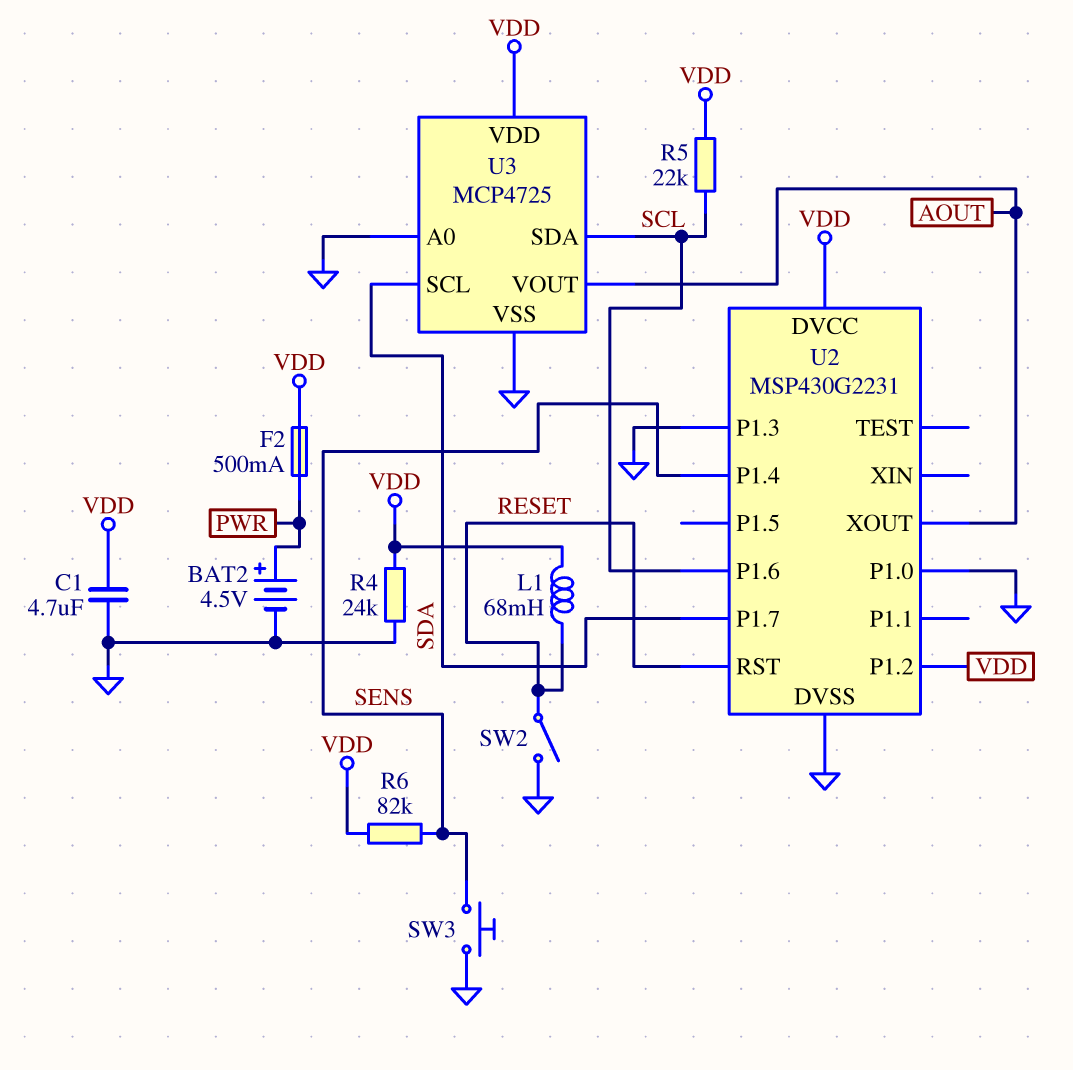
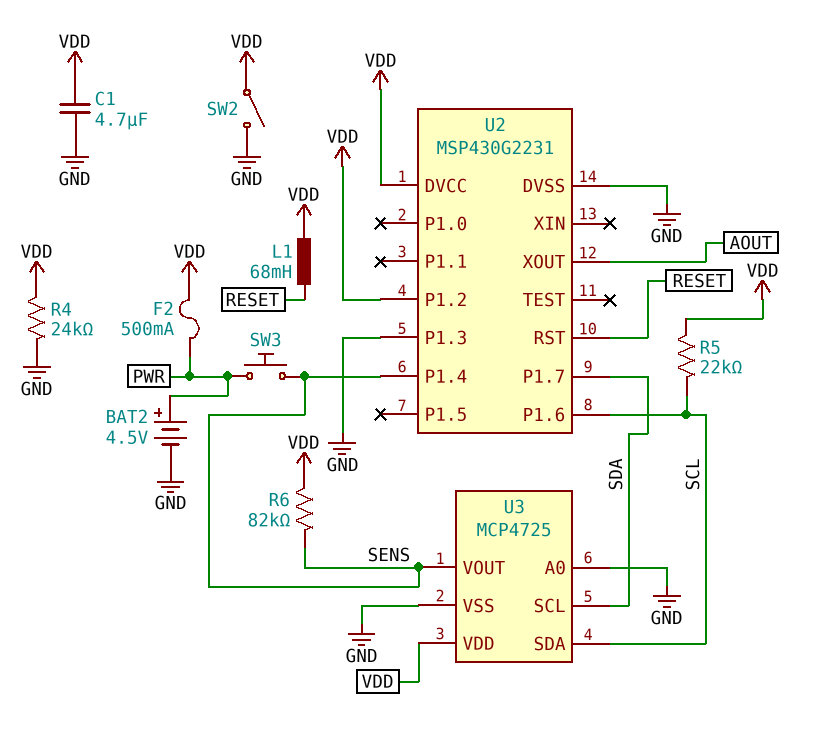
SW2: switch (GND, RESET) -> switch (GND, VDD)
SW3: button (GND, SENS) -> button (PWR, SENS)
U2 pin P1.0: GND -> none
U3 pin VOUT: AOUT -> SENS

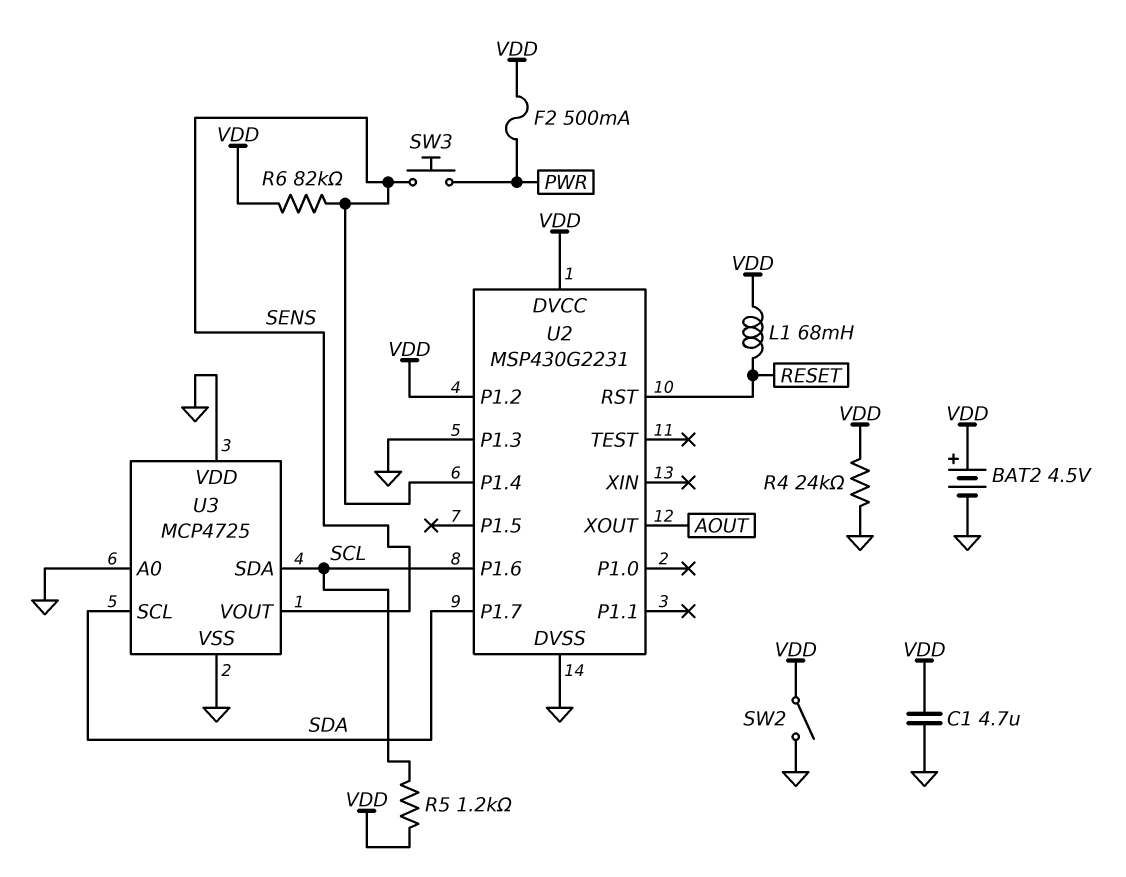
BAT2: 4.5V (plus PWR, minus GND) -> 4.5V (plus VDD, minus GND)
R5: 22k (SCL, VDD) -> 1.2k (SCL, VDD)
U3 pin VDD: VDD -> GND

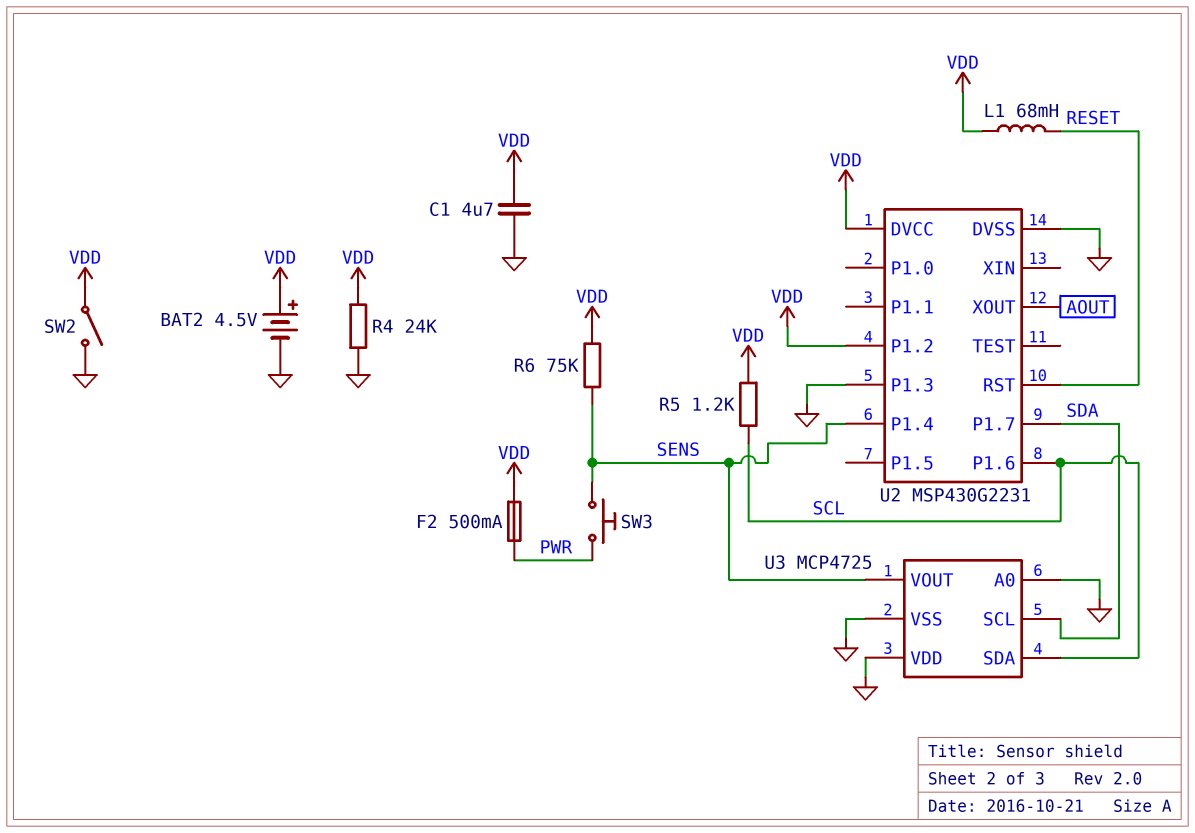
R6: 82k (SENS, VDD) -> 75k (SENS, VDD)

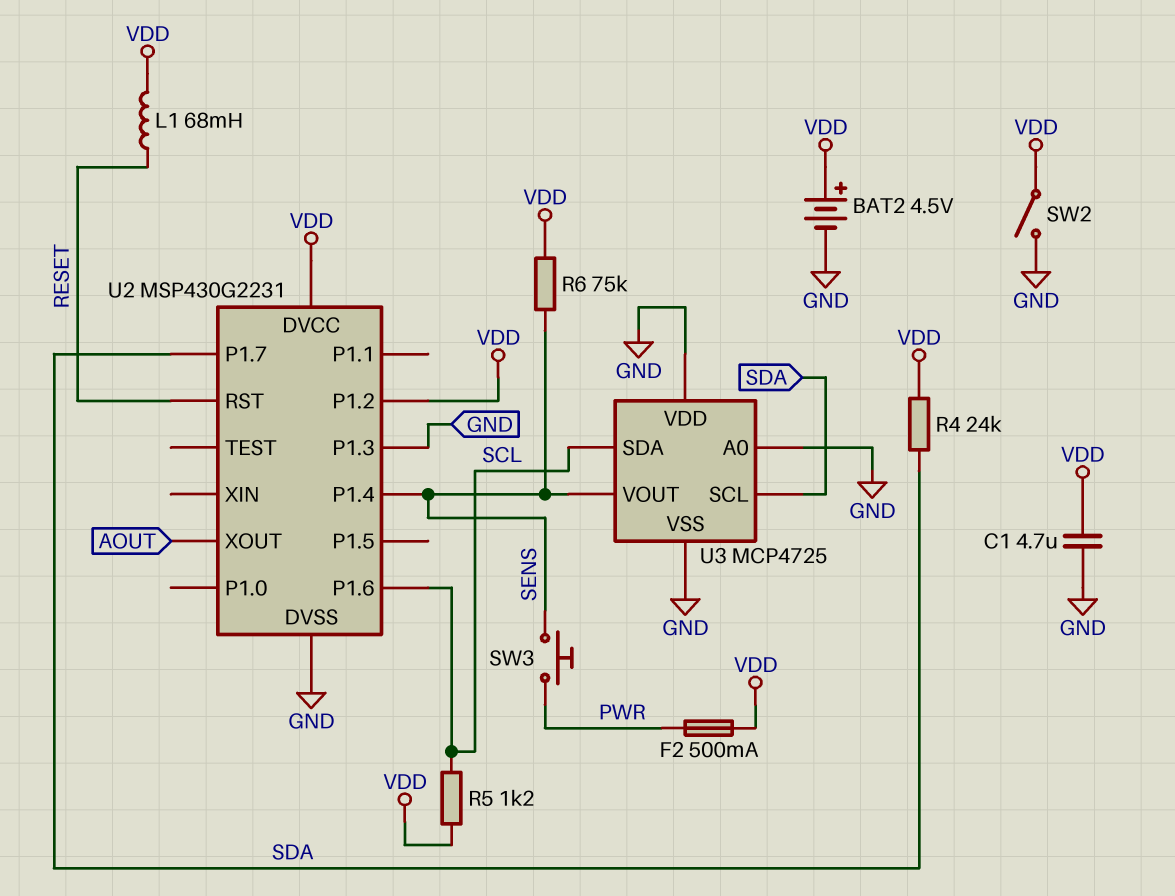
R4: 24k (GND, VDD) -> 24k (SDA, VDD)

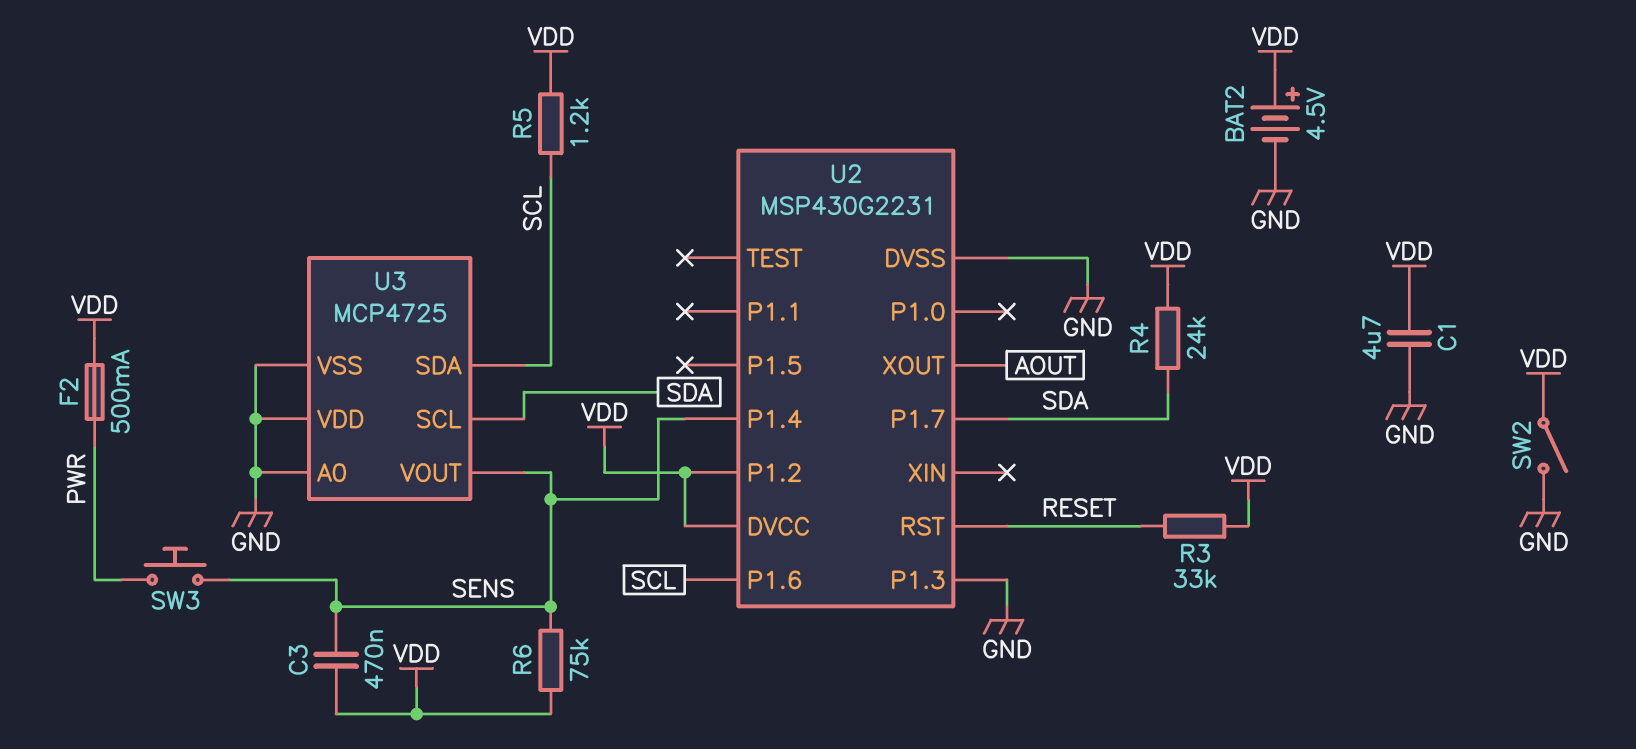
C3: none -> 470nF (SENS, VDD)
L1: 68mH (RESET, VDD) -> none
R3: none -> 33k (RESET, VDD)

